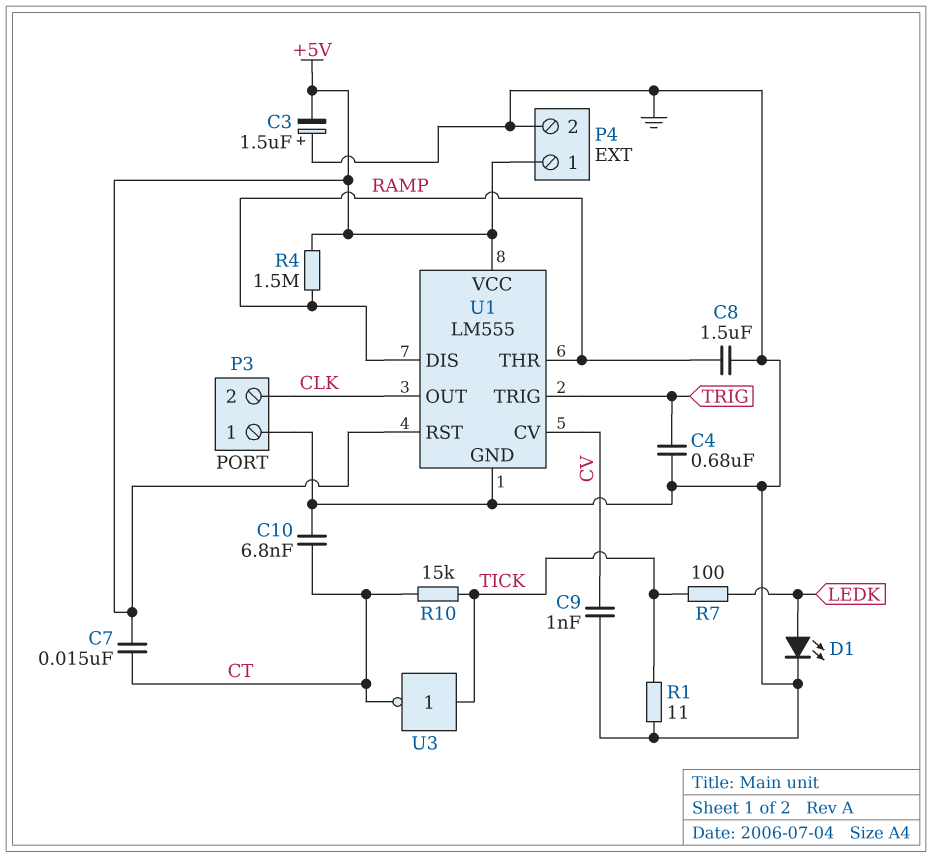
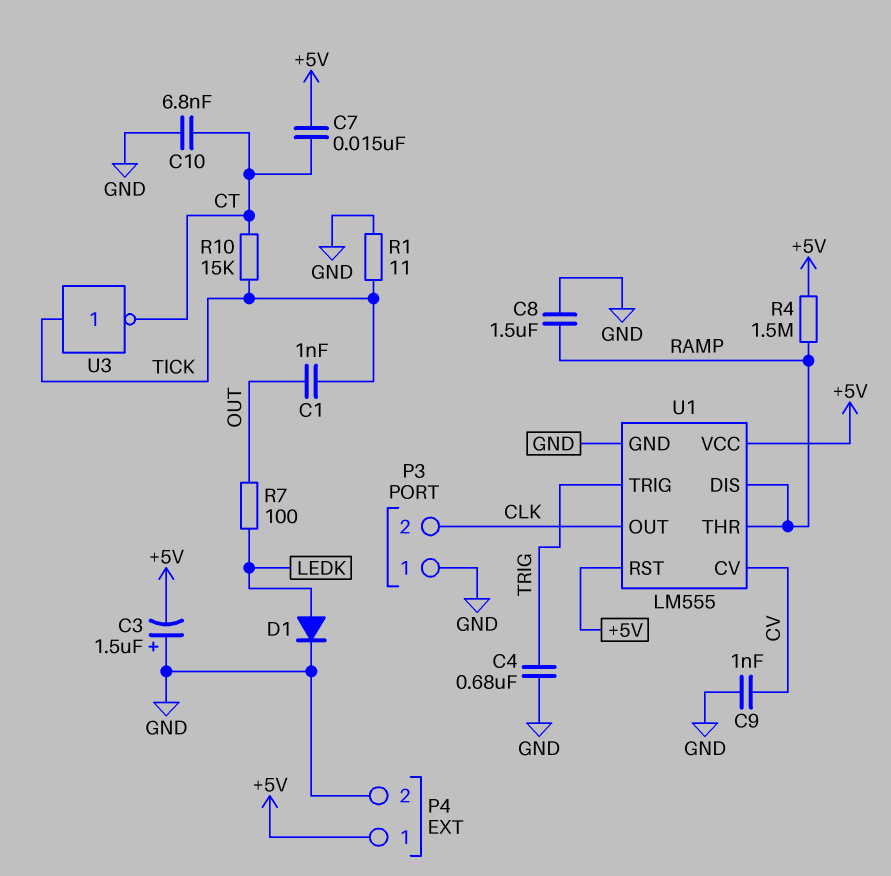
C1: none -> 1nF (OUT, TICK)
D1: LED (A LEDK, K GND) -> diode (A LEDK, K GND)
R7: 100 (LEDK, TICK) -> 100 (LEDK, OUT)

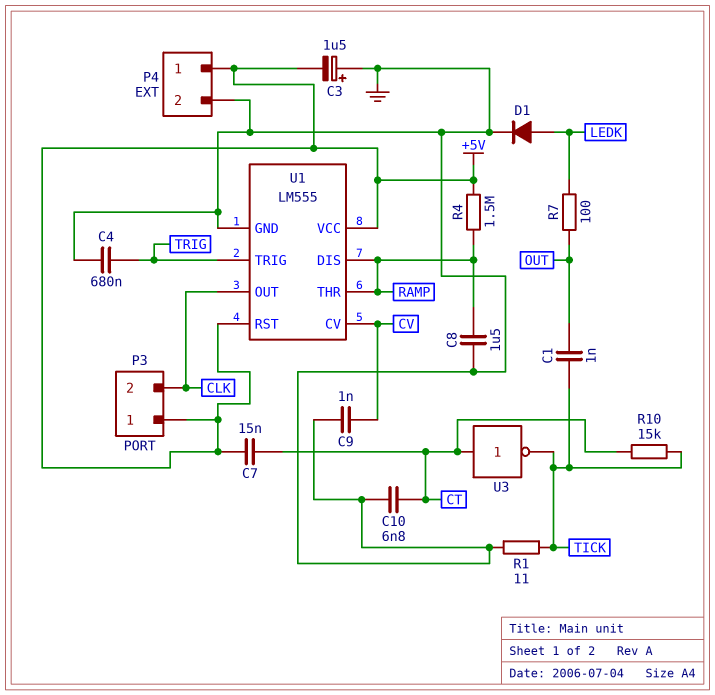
P3 pin 1: GND -> +5V
U3: NOT (in TICK, out CT) -> NOT (in CT, out TICK)

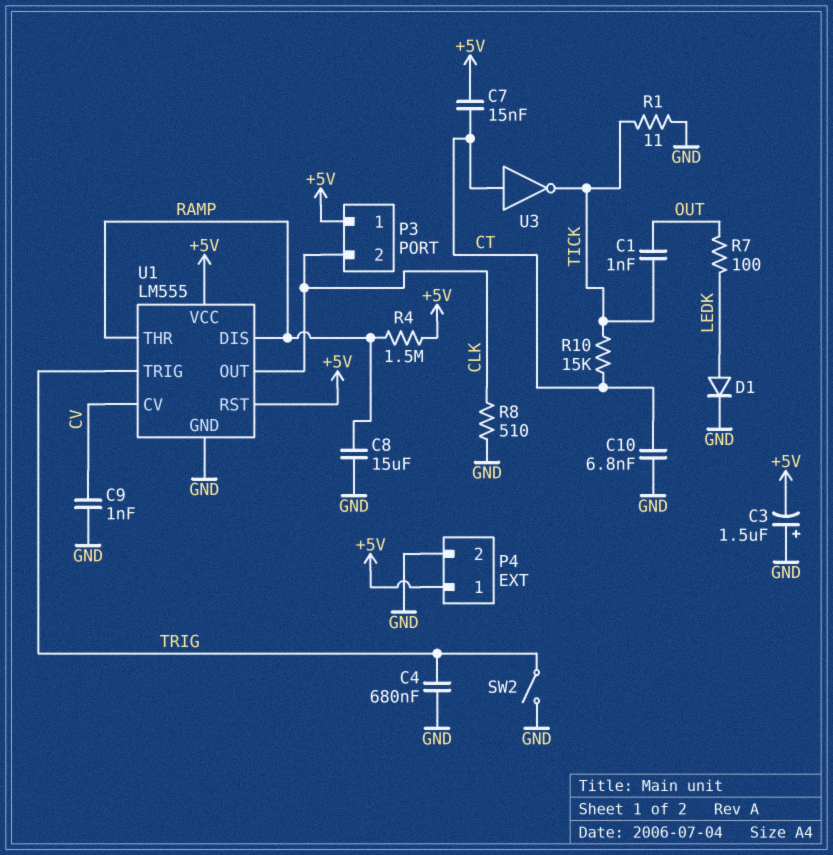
C8: 1.5uF (GND, RAMP) -> 15uF (GND, RAMP)
R8: none -> 510 (CLK, GND)
SW2: none -> switch (GND, TRIG)

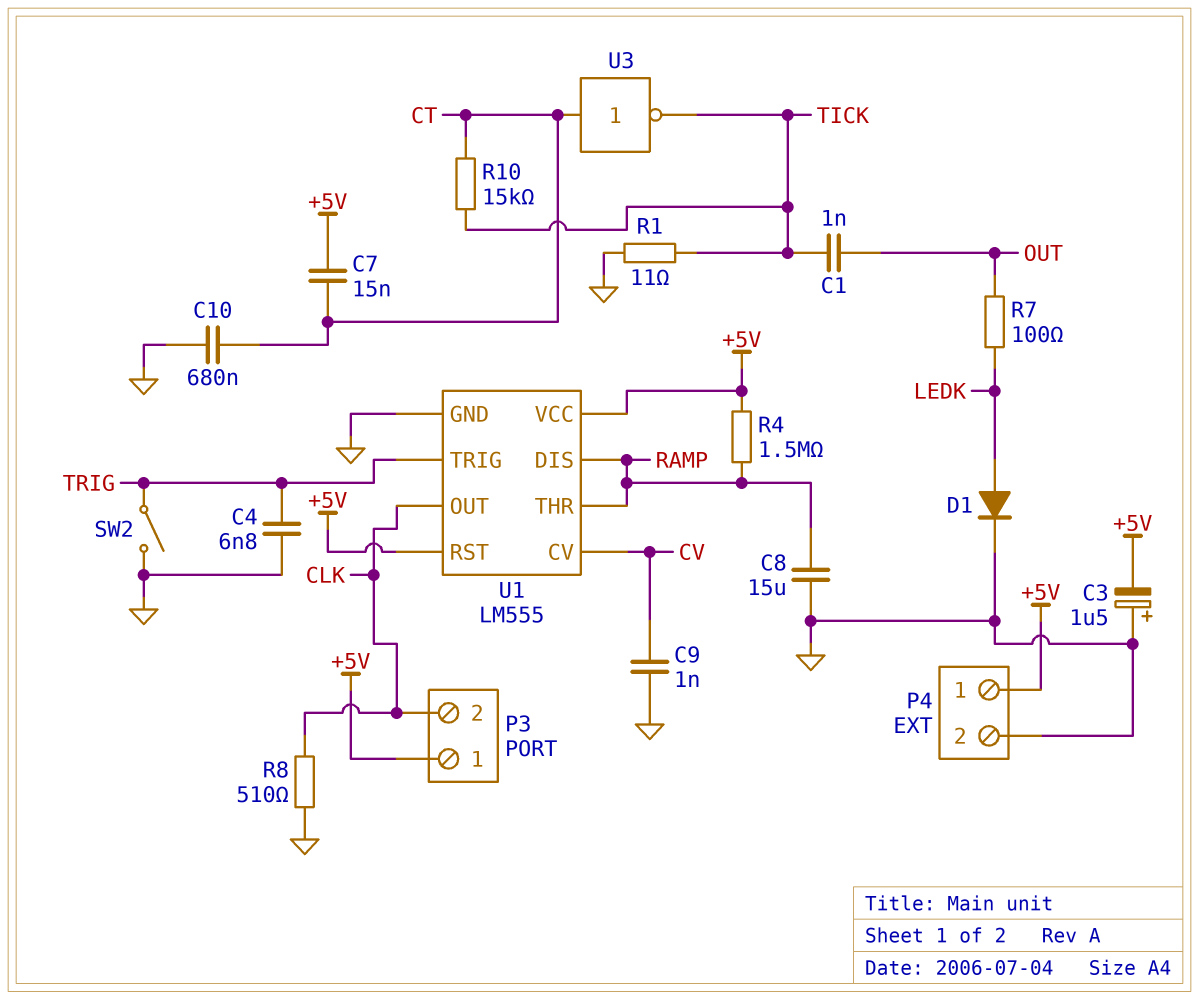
C4: 680nF (GND, TRIG) -> 6.8nF (GND, TRIG)
C10: 6.8nF (CT, GND) -> 680nF (CT, GND)

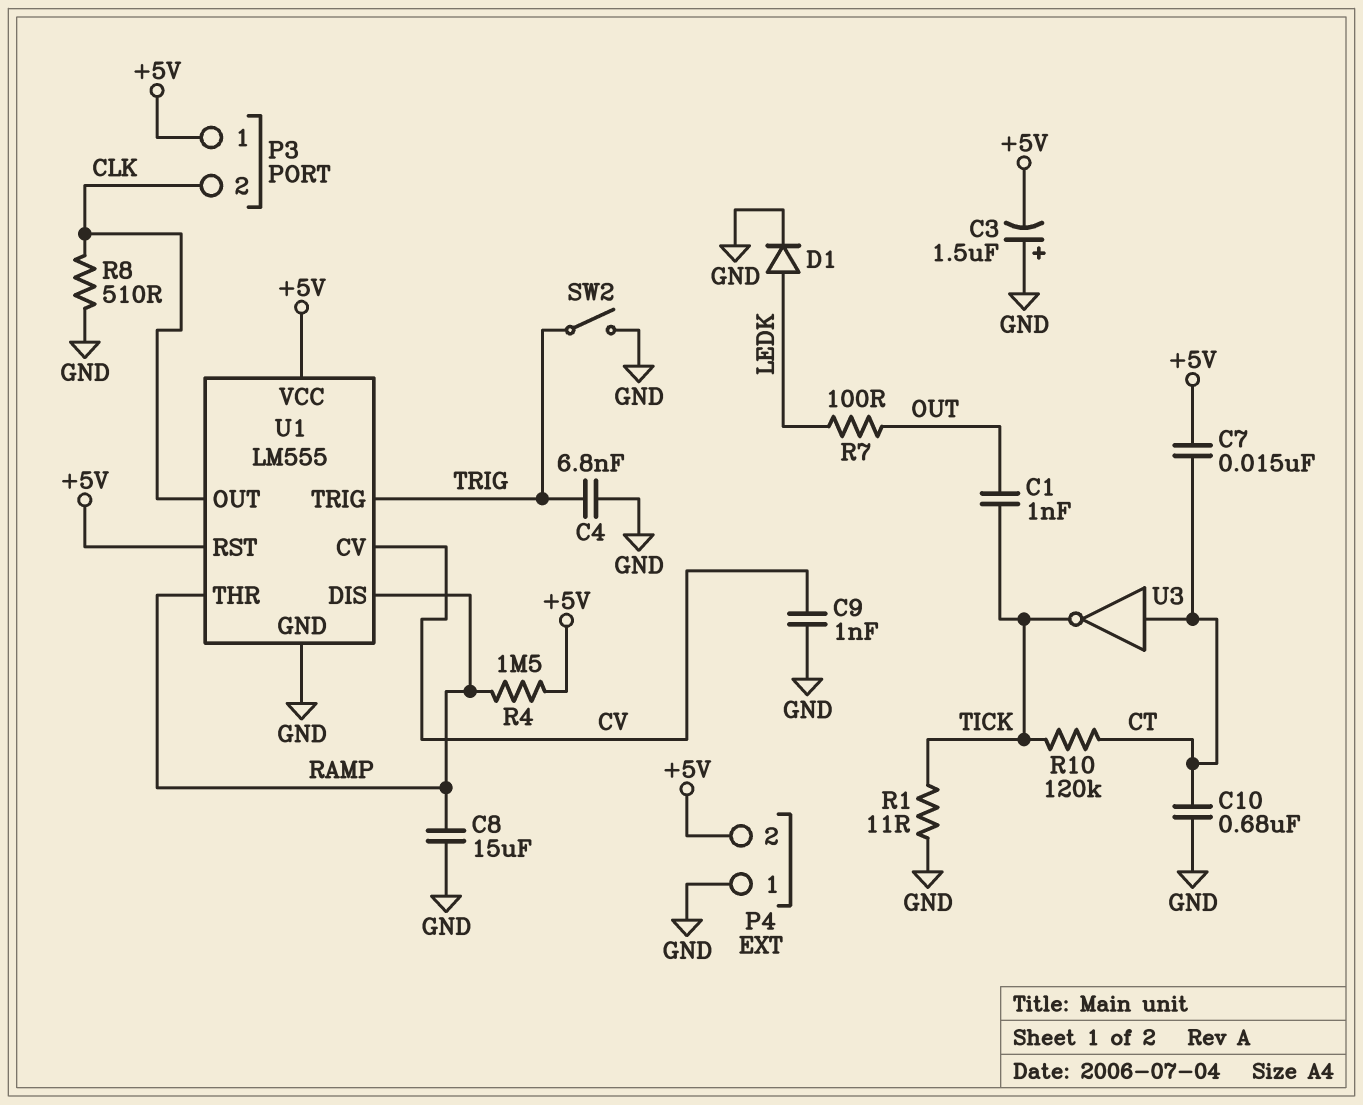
P4 pin 1: +5V -> GND
P4 pin 2: GND -> +5V
R10: 15k (CT, TICK) -> 120k (CT, TICK)

